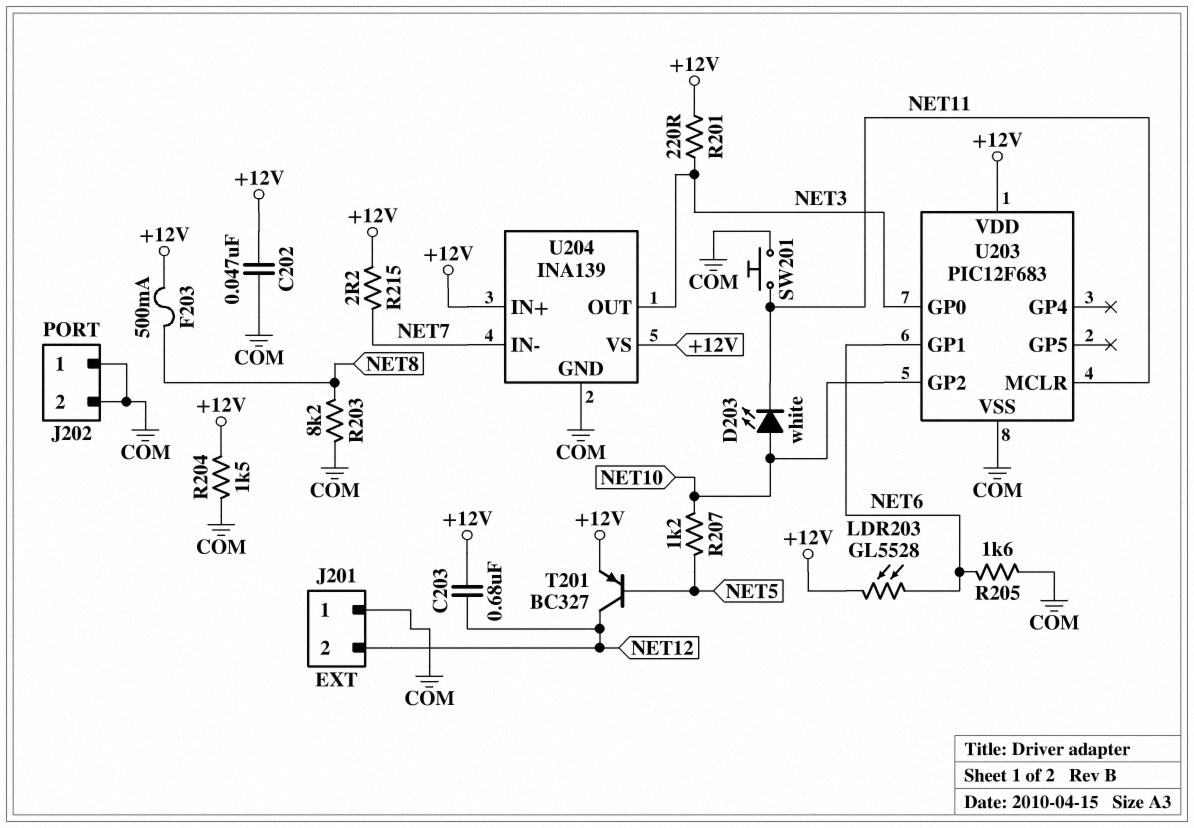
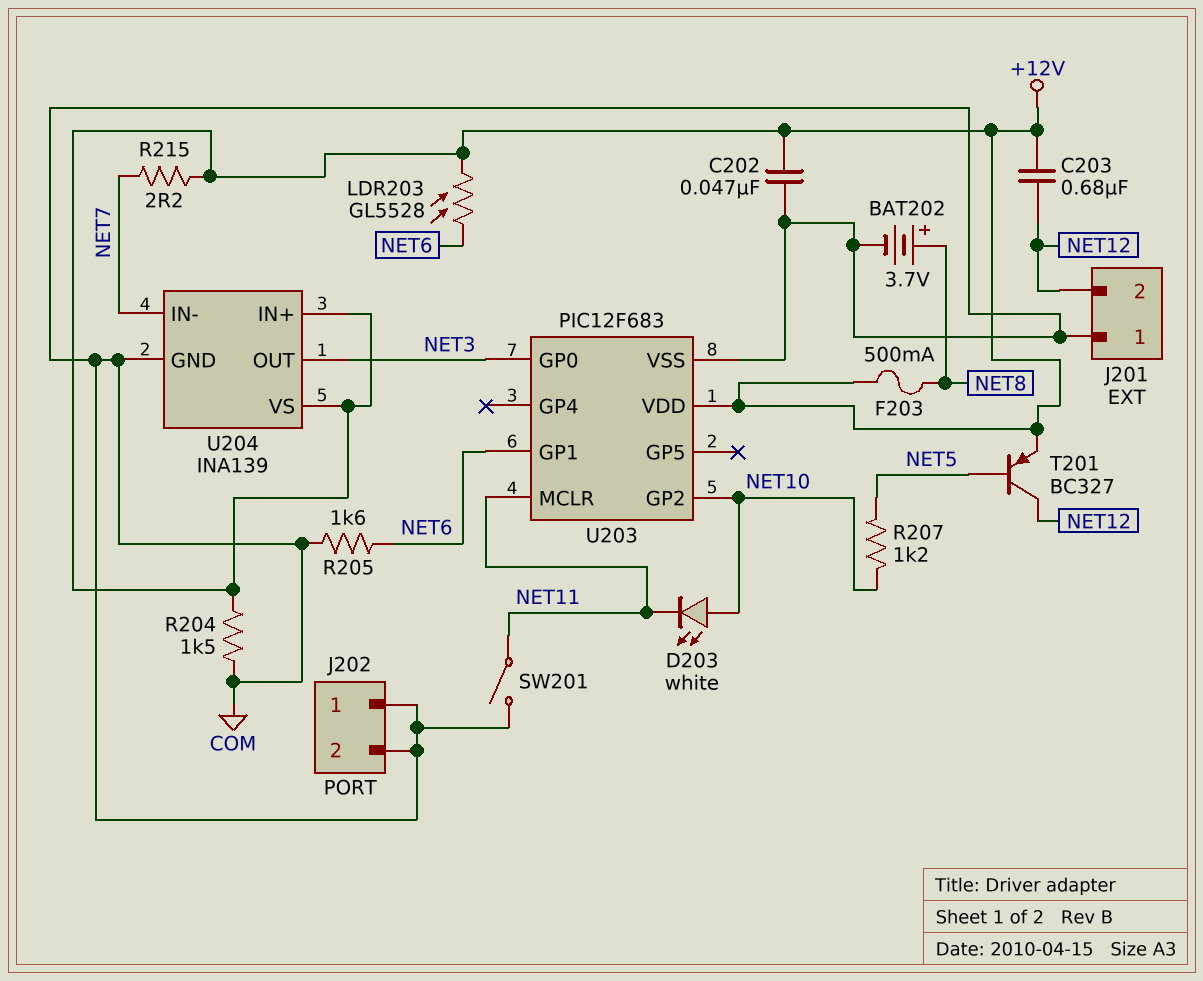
BAT202: none -> 3.7V (plus NET8, minus COM)
R201: 220 (+12V, NET3) -> none
R203: 8.2k (COM, NET8) -> none
SW201: button (COM, NET11) -> switch (COM, NET11)

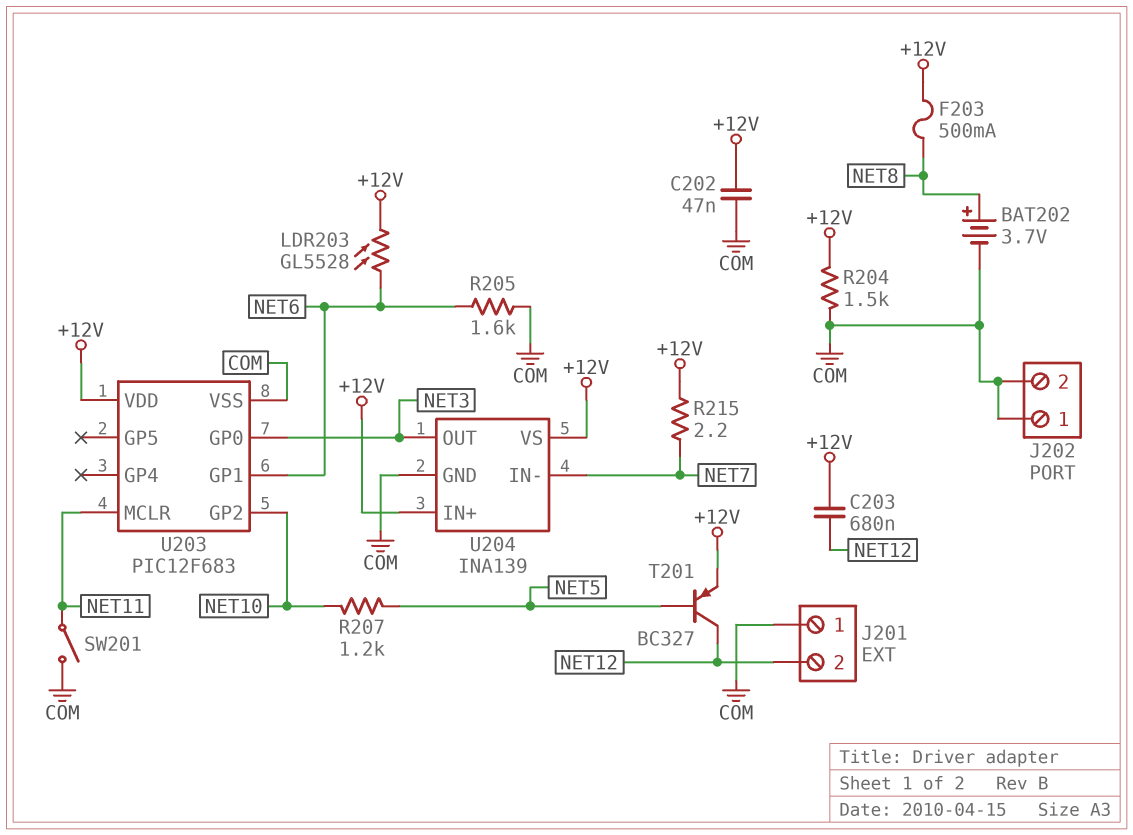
D203: LED white (A NET10, K NET11) -> none

